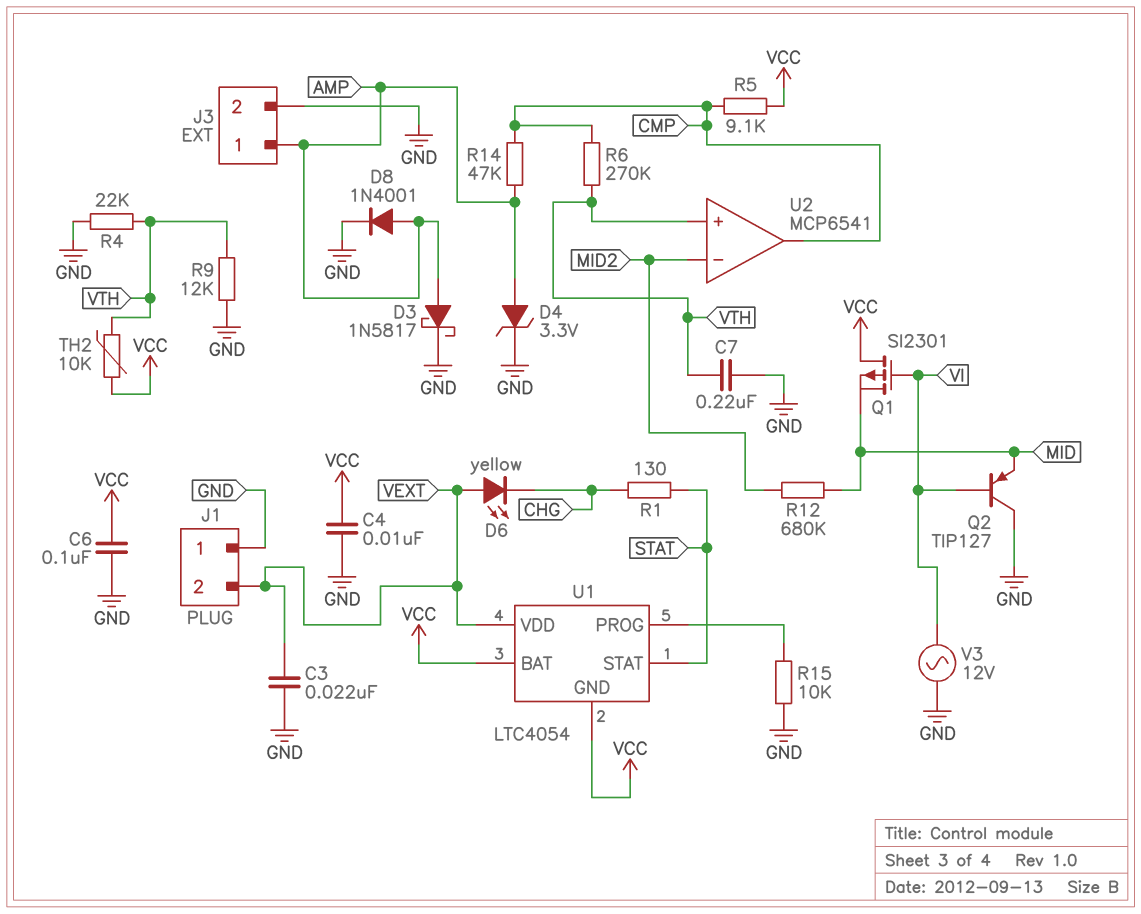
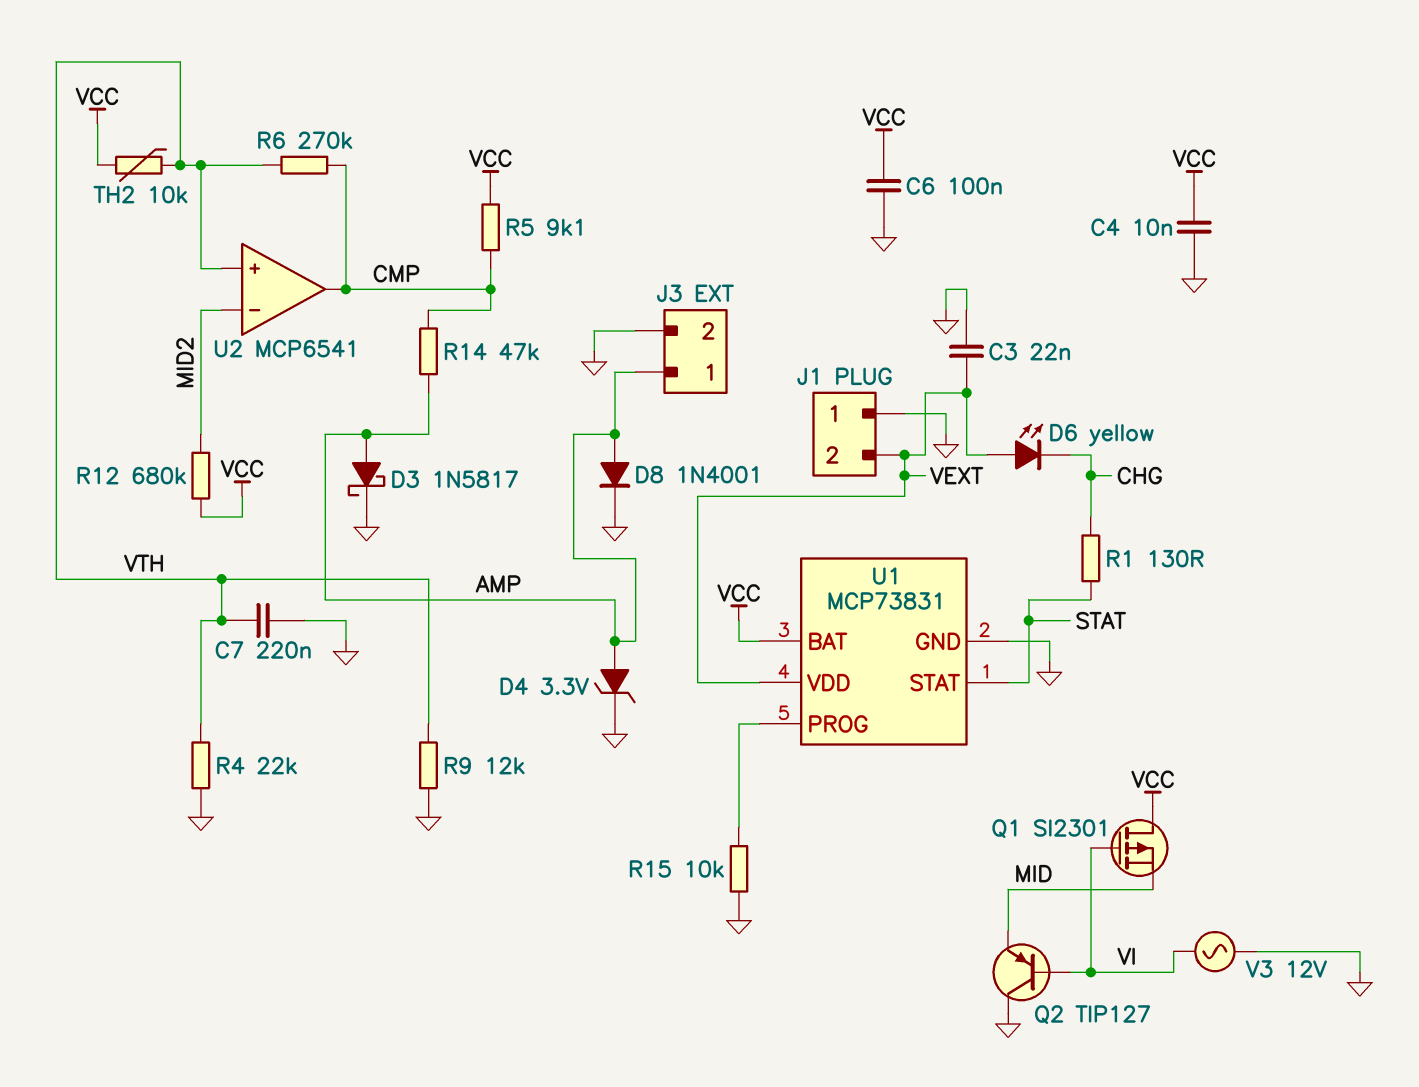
R12: 680k (MID, MID2) -> 680k (MID2, VCC)
U1: LTC4054 -> MCP73831
U1 pin GND: VCC -> GND

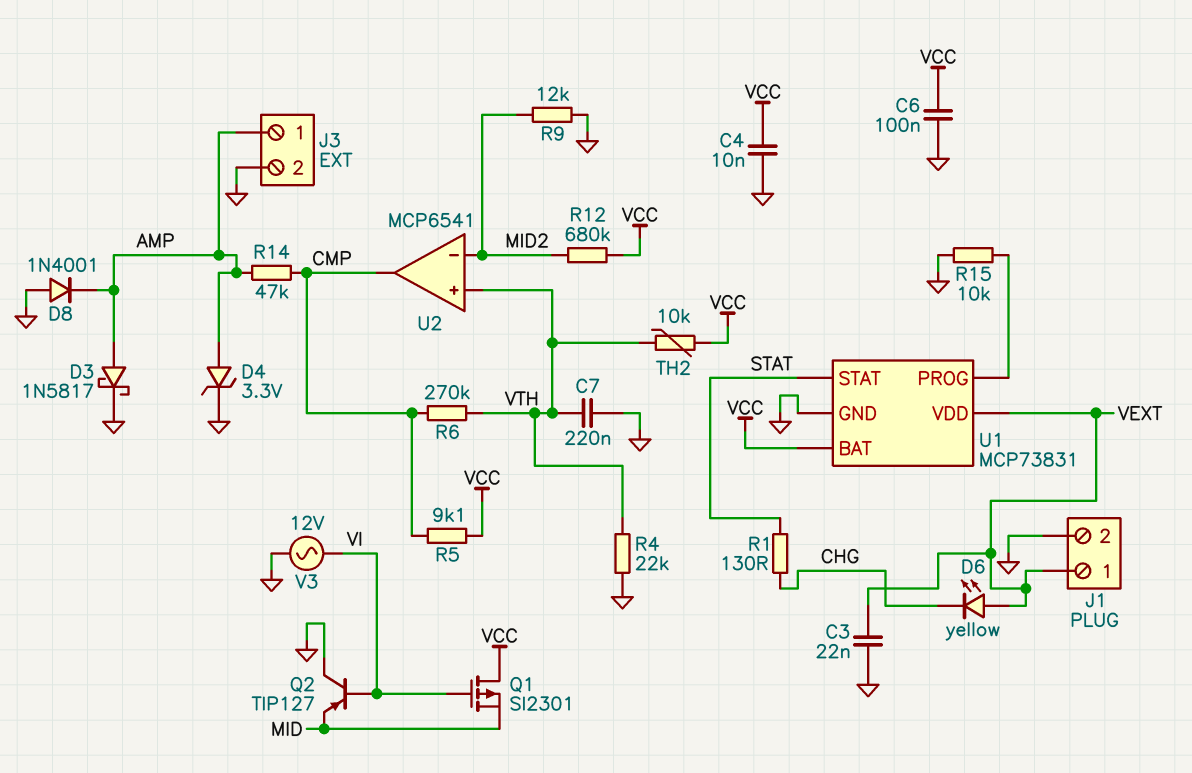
D8: diode 1N4001 (A AMP, K GND) -> diode 1N4001 (A GND, K AMP)
J1 pin 1: GND -> VEXT
J1 pin 2: VEXT -> GND
R9: 12k (GND, VTH) -> 12k (GND, MID2)

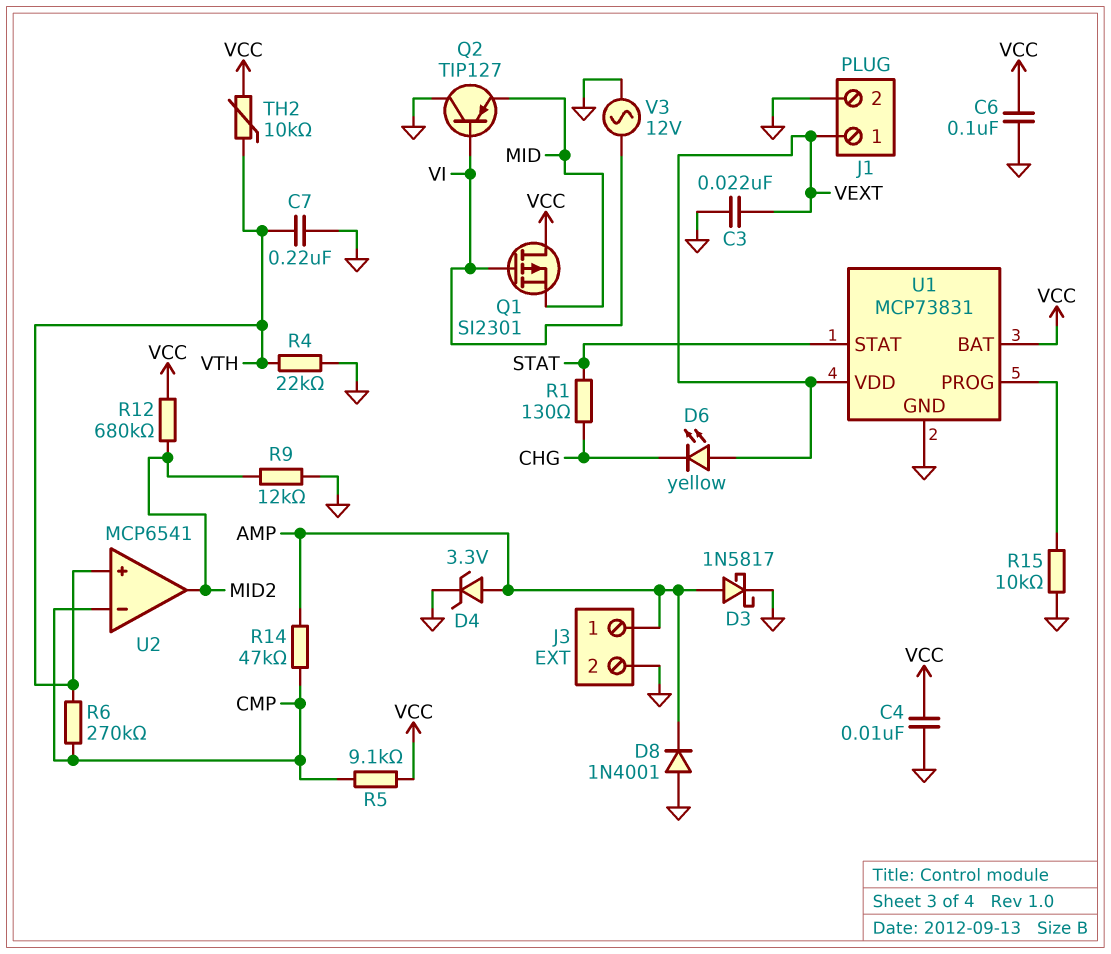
U2 pin in-: MID2 -> CMP
U2 pin out: CMP -> MID2

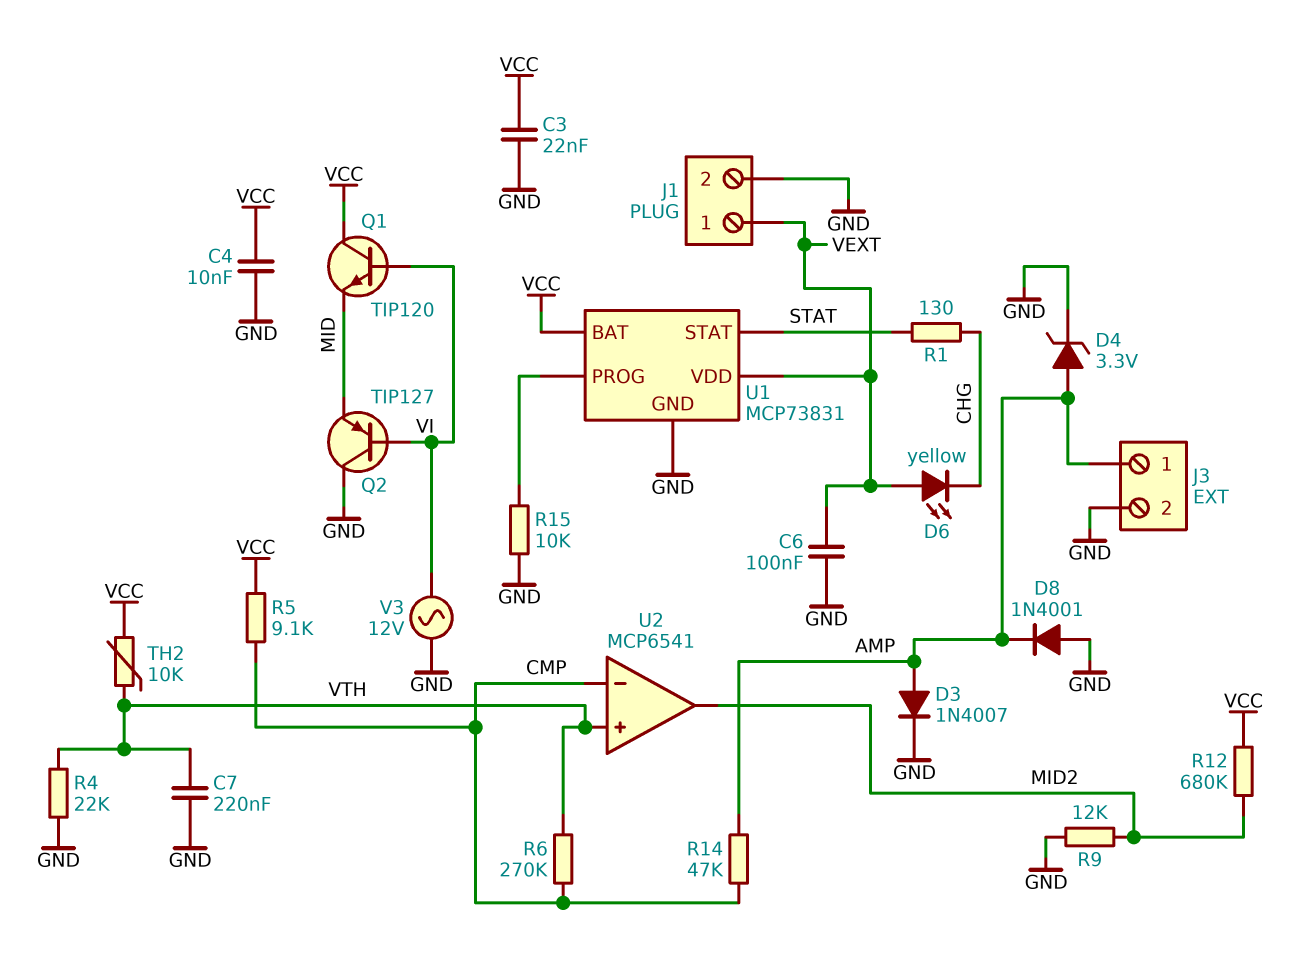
C3: 22nF (GND, VEXT) -> 22nF (GND, VCC)
C6: 100nF (GND, VCC) -> 100nF (GND, VEXT)
D3: schottky 1N5817 (A AMP, K GND) -> diode 1N4007 (A AMP, K GND)
Q1: PMOS SI2301 (G VI, D VCC, S MID) -> NPN TIP120 (B VI, C VCC, E MID)

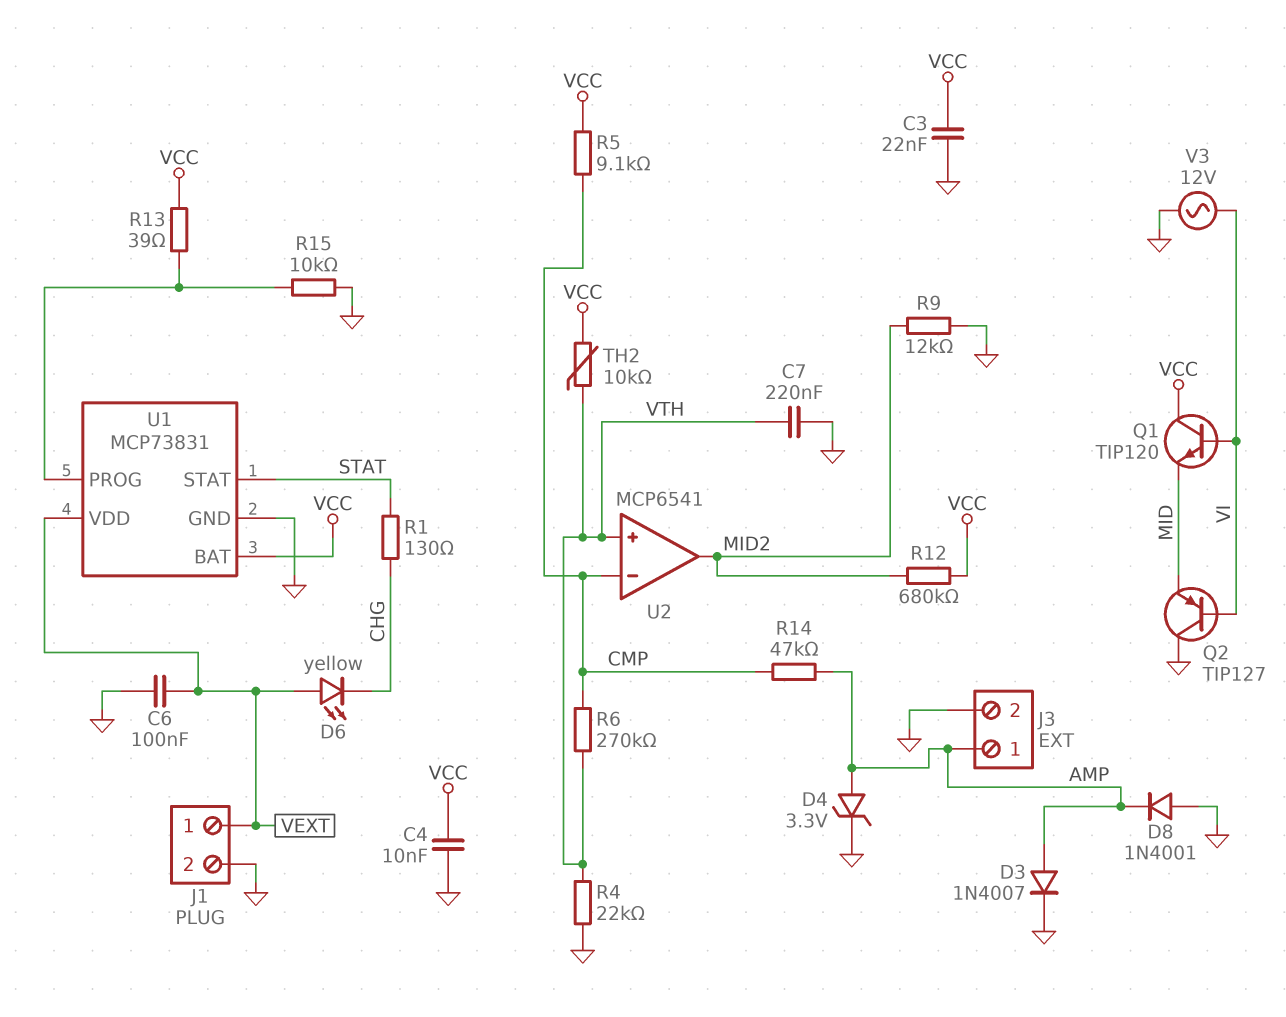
R13: none -> 39 (U1/PROG, VCC)

